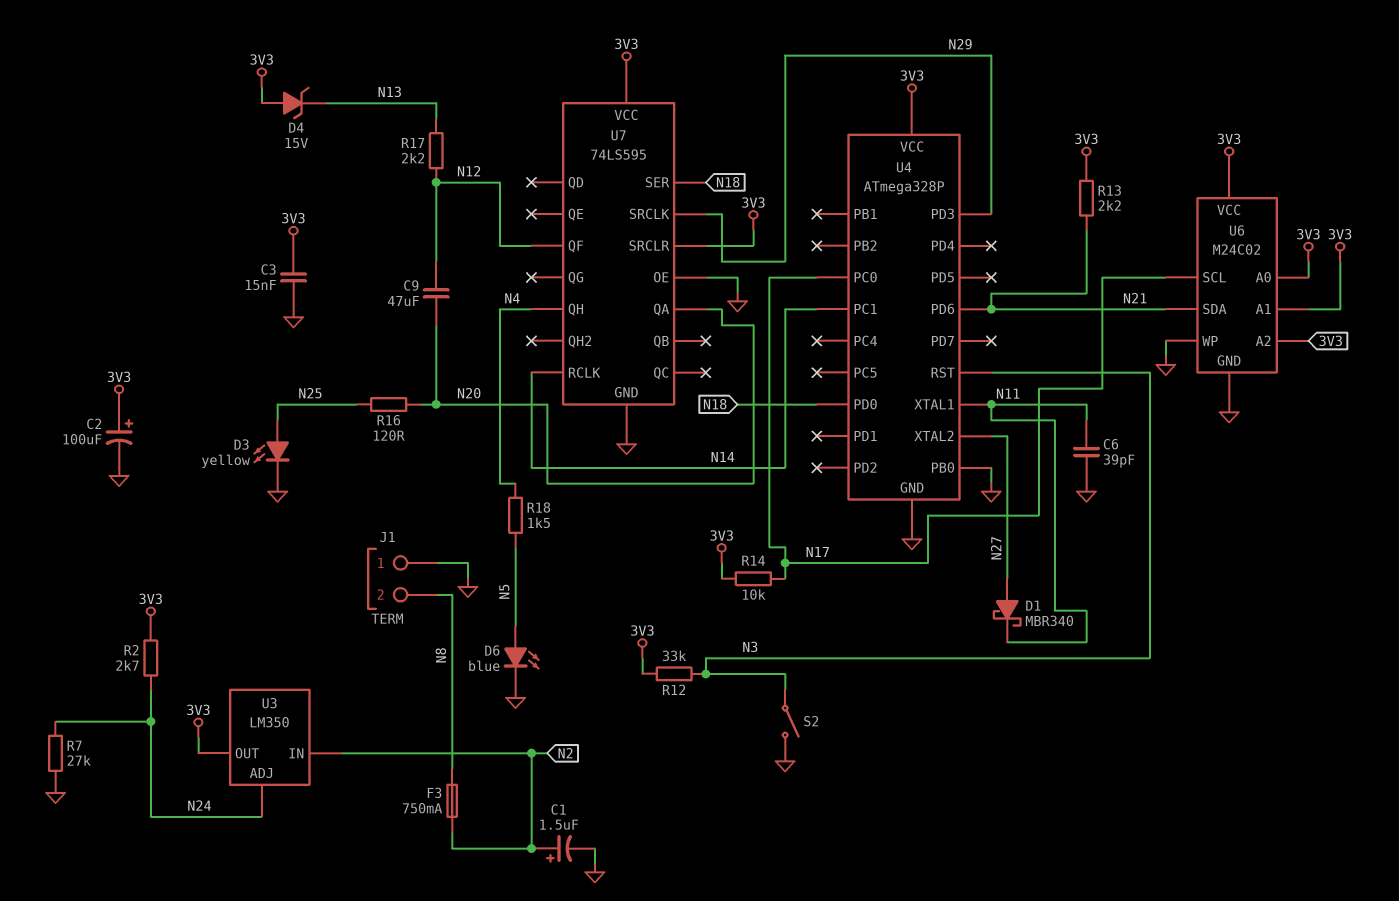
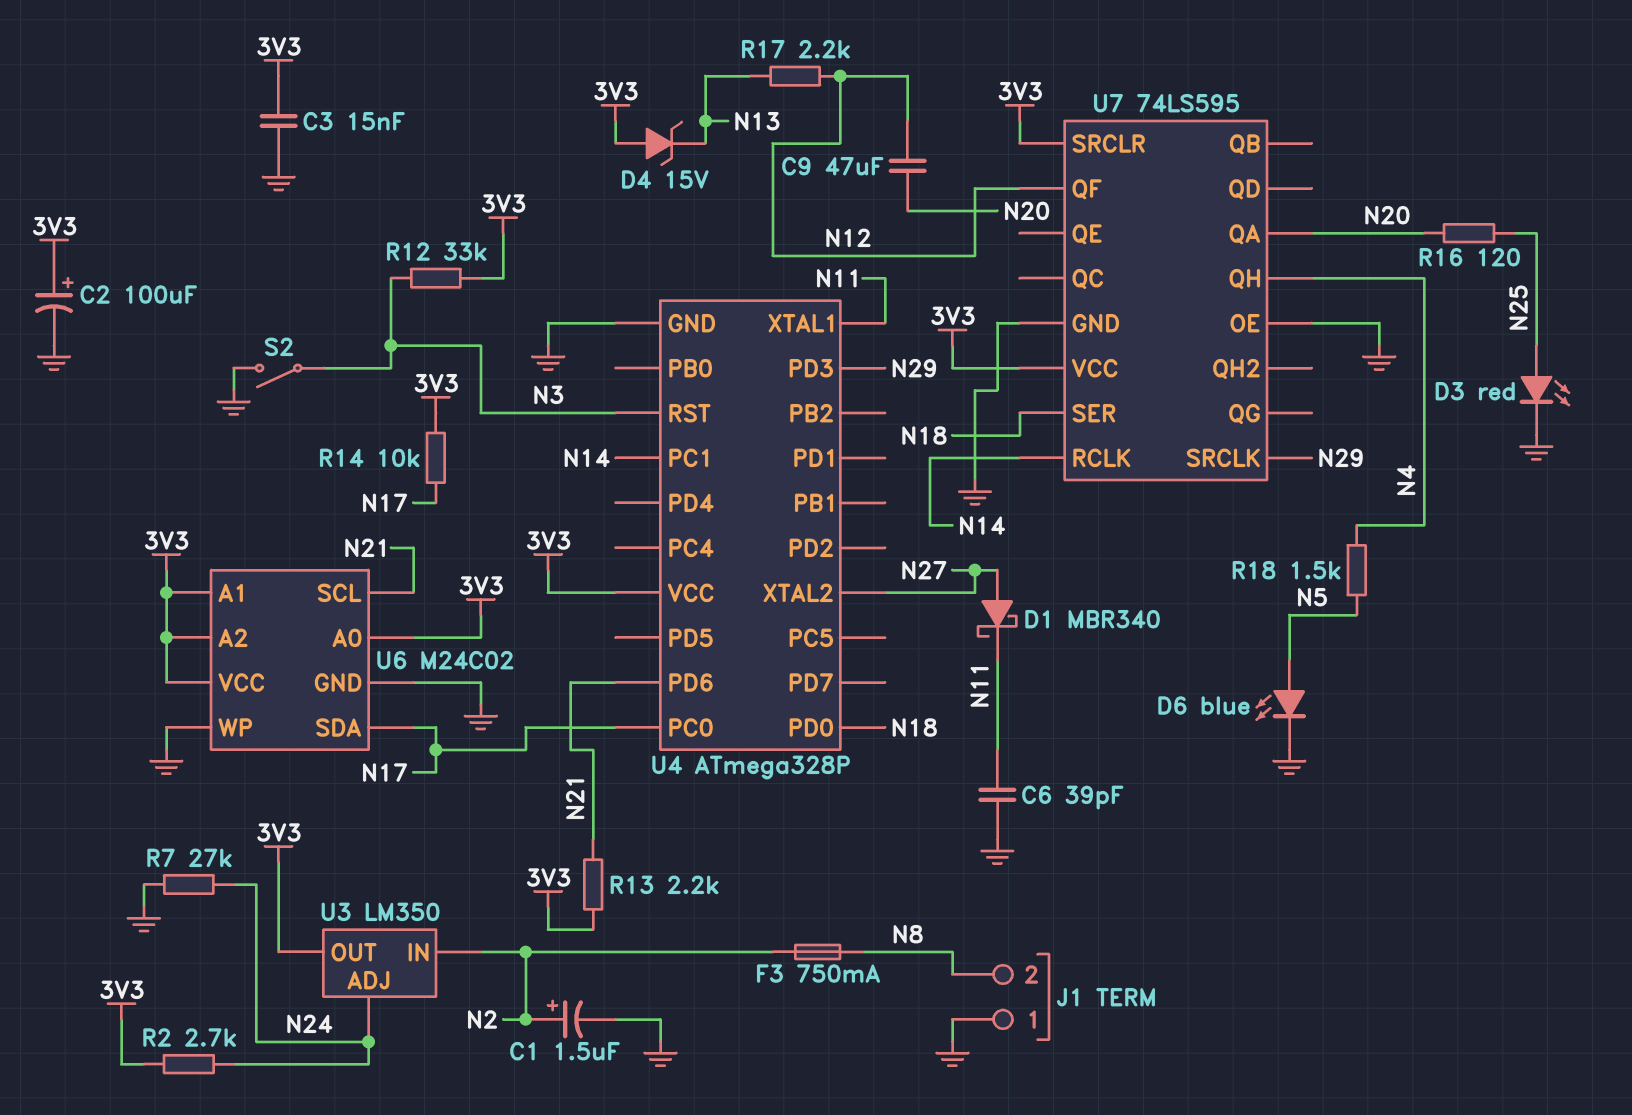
D3: LED yellow (A N25, K GND) -> LED red (A N25, K GND)
U4 pin PB0: GND -> none
U6 pin SCL: N17 -> N21
U6 pin SDA: N21 -> N17

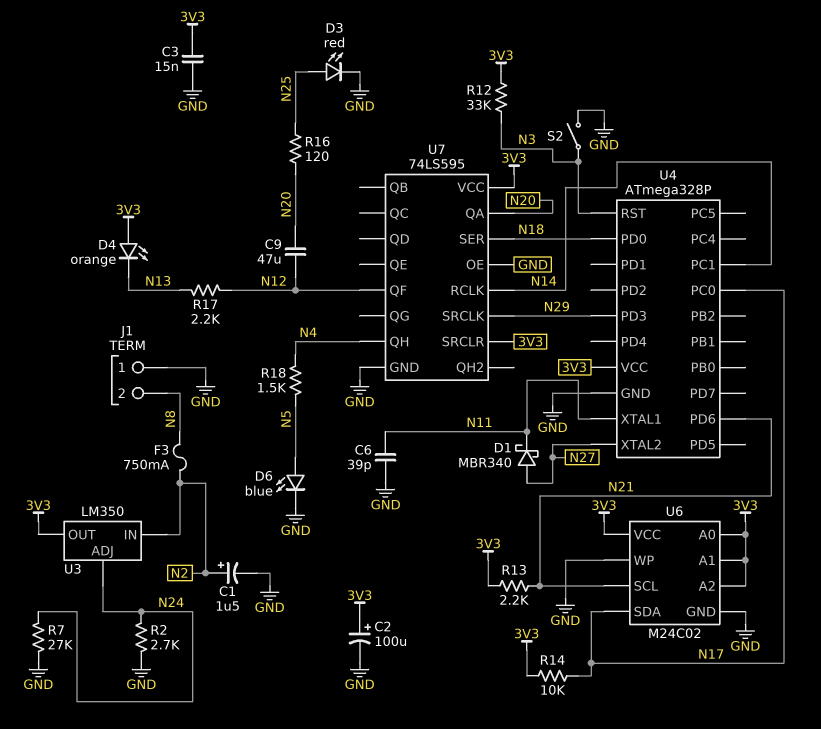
D4: zener 15V (A 3V3, K N13) -> LED orange (A 3V3, K N13)
R2: 2.7k (3V3, N24) -> 2.7k (GND, N24)

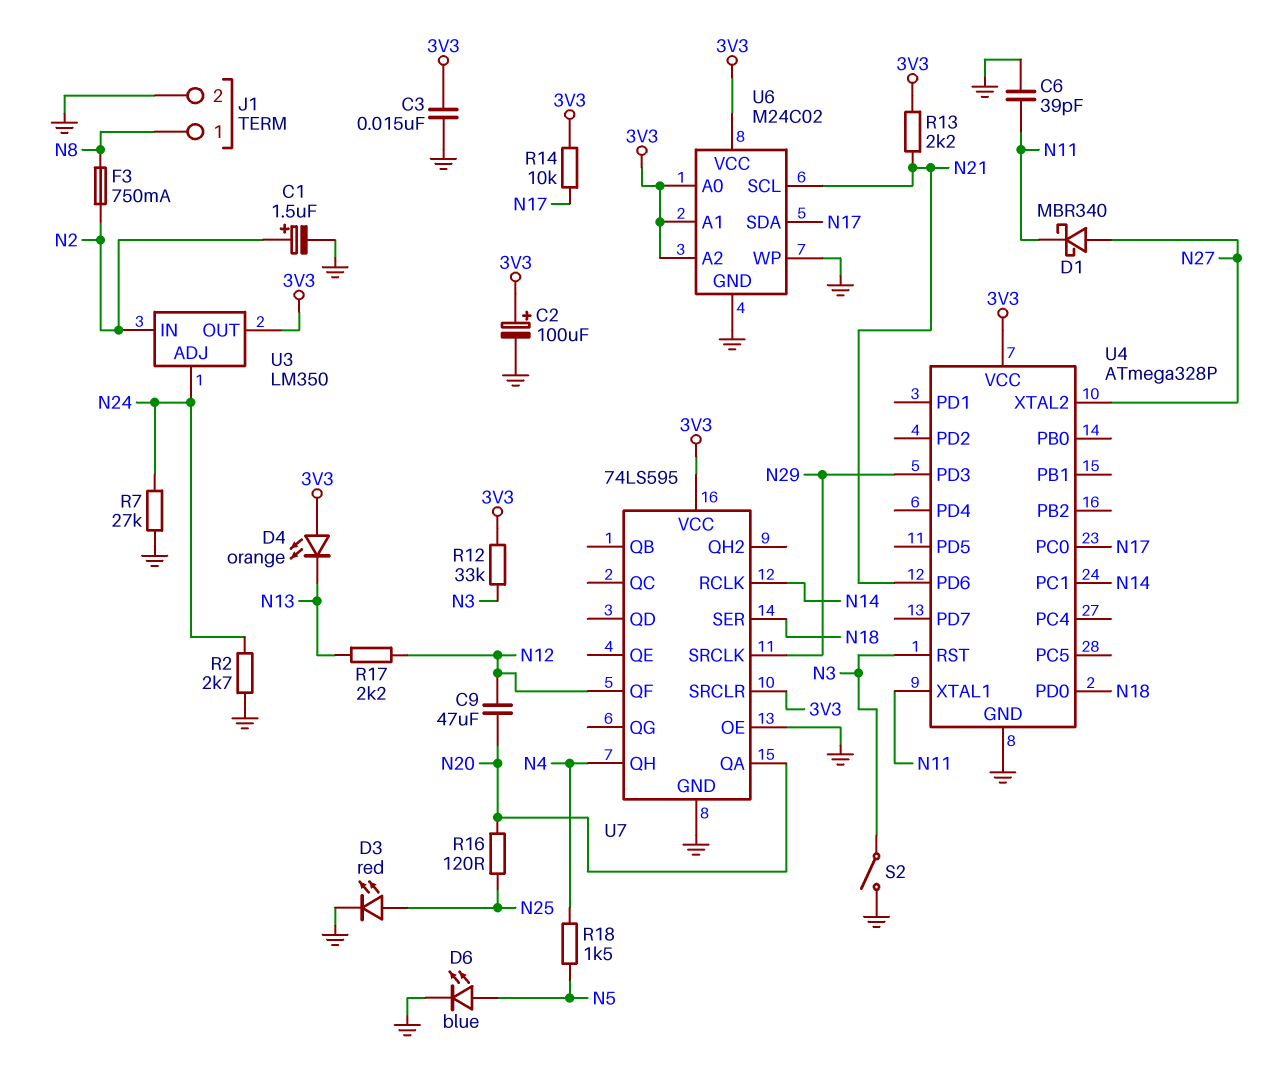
J1 pin 1: GND -> N8
J1 pin 2: N8 -> GND

